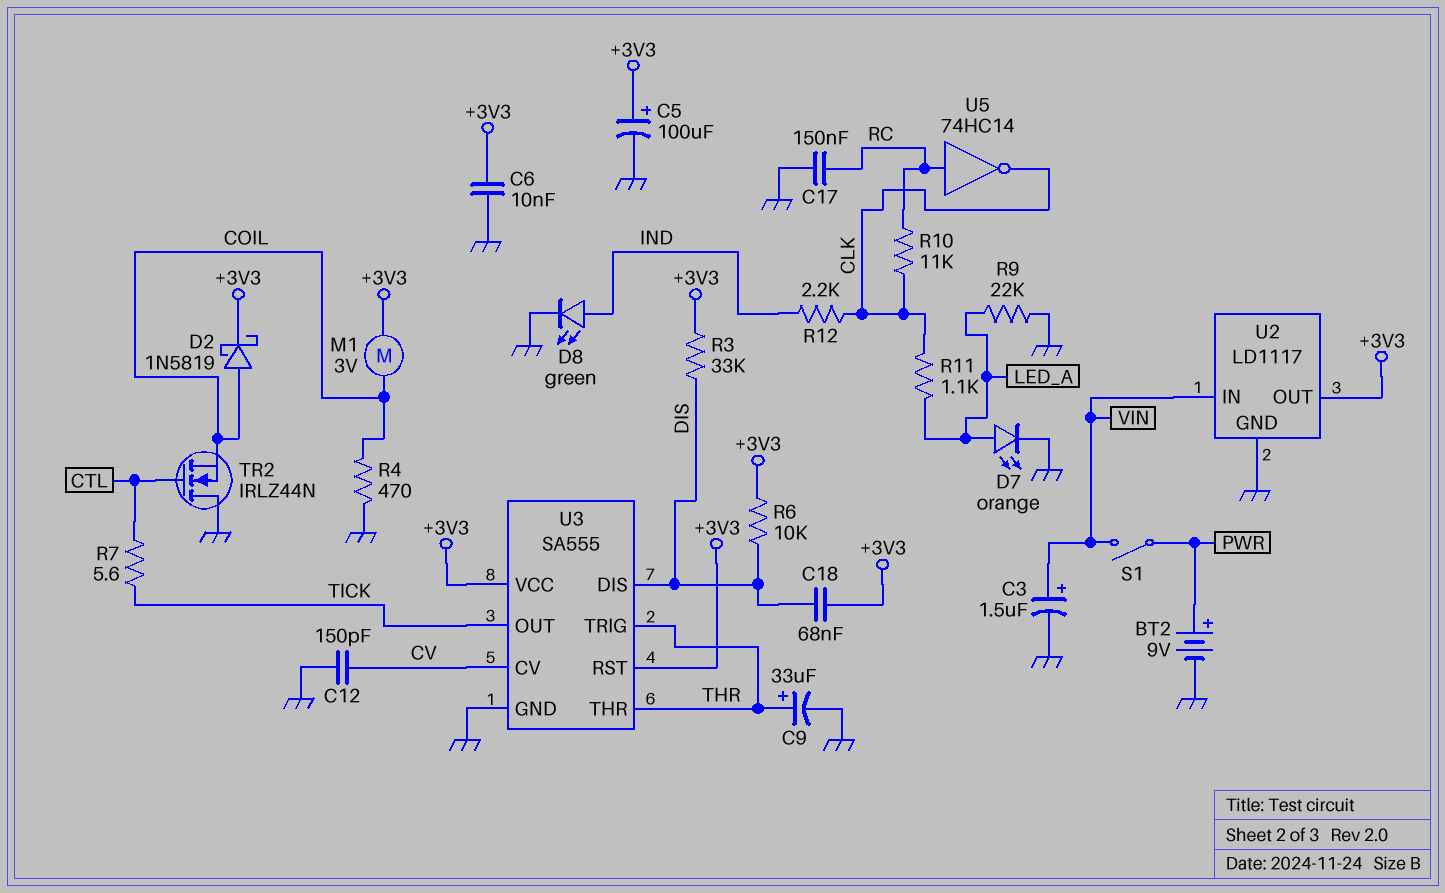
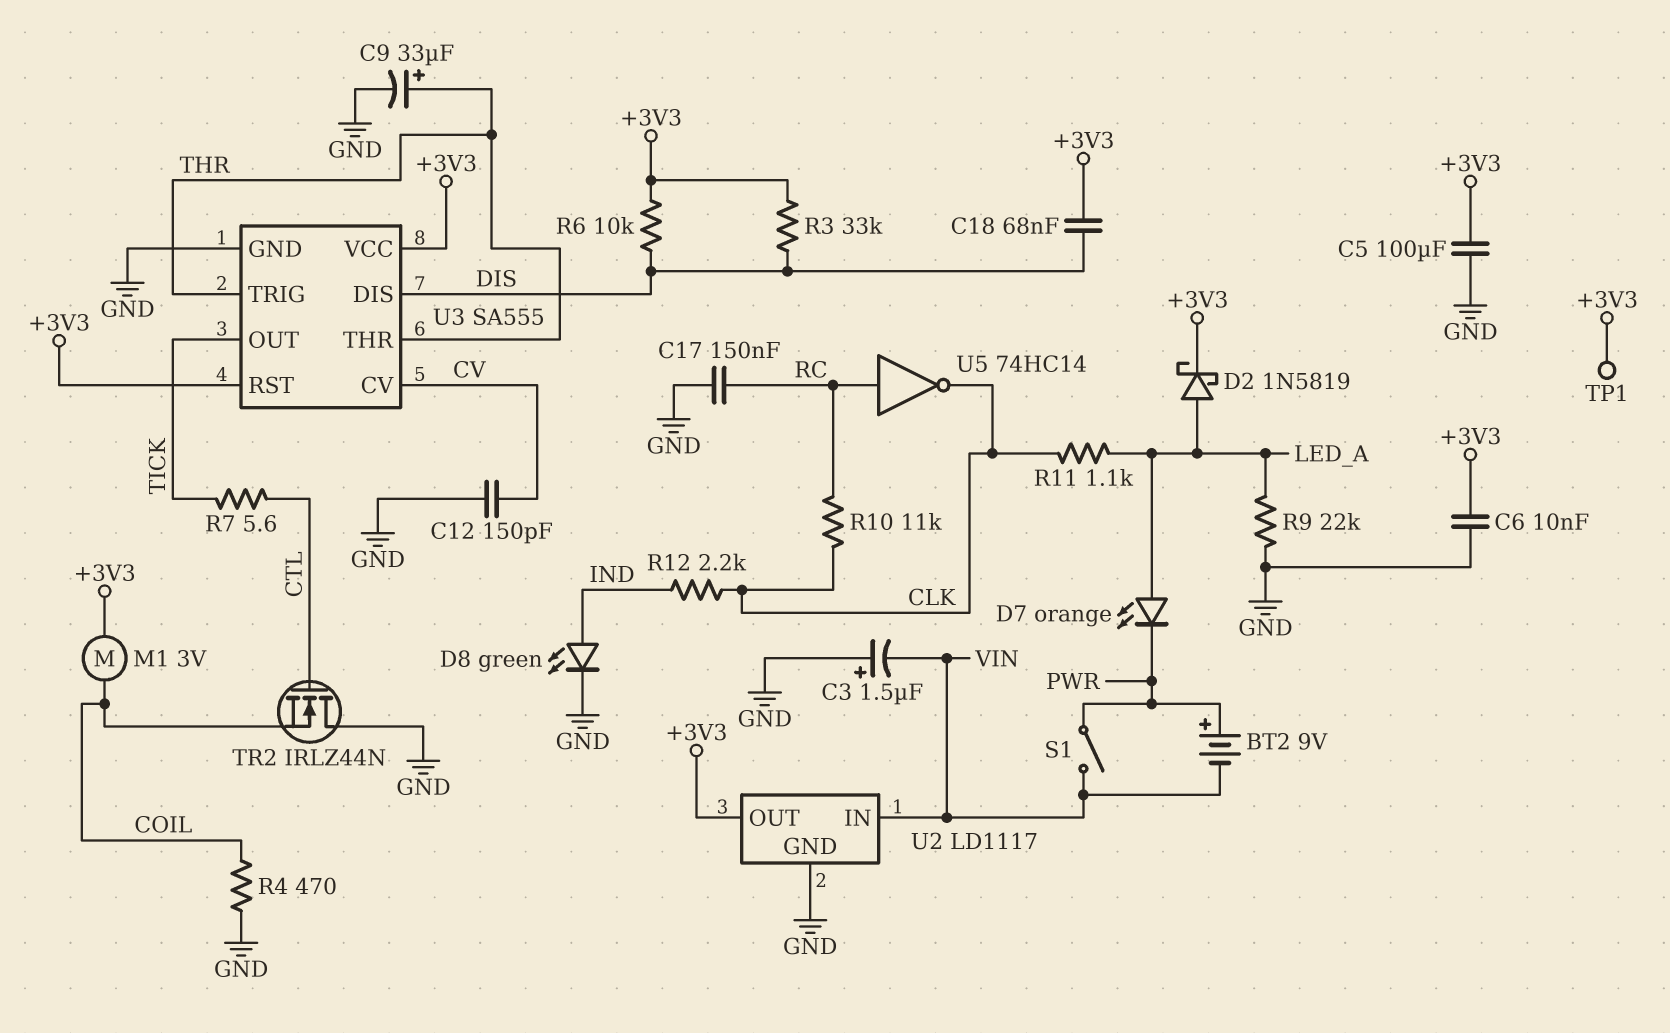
BT2: 9V (plus PWR, minus GND) -> 9V (plus PWR, minus VIN)
C3: 1.5uF (plus VIN, minus GND) -> 1.5uF (plus GND, minus VIN)
C5: 100uF (plus +3V3, minus GND) -> 100uF (+3V3, GND)
D2: schottky 1N5819 (A COIL, K +3V3) -> schottky 1N5819 (A LED_A, K +3V3)
D7: LED orange (A LED_A, K GND) -> LED orange (A LED_A, K PWR)
TP1: none -> test point (+3V3)

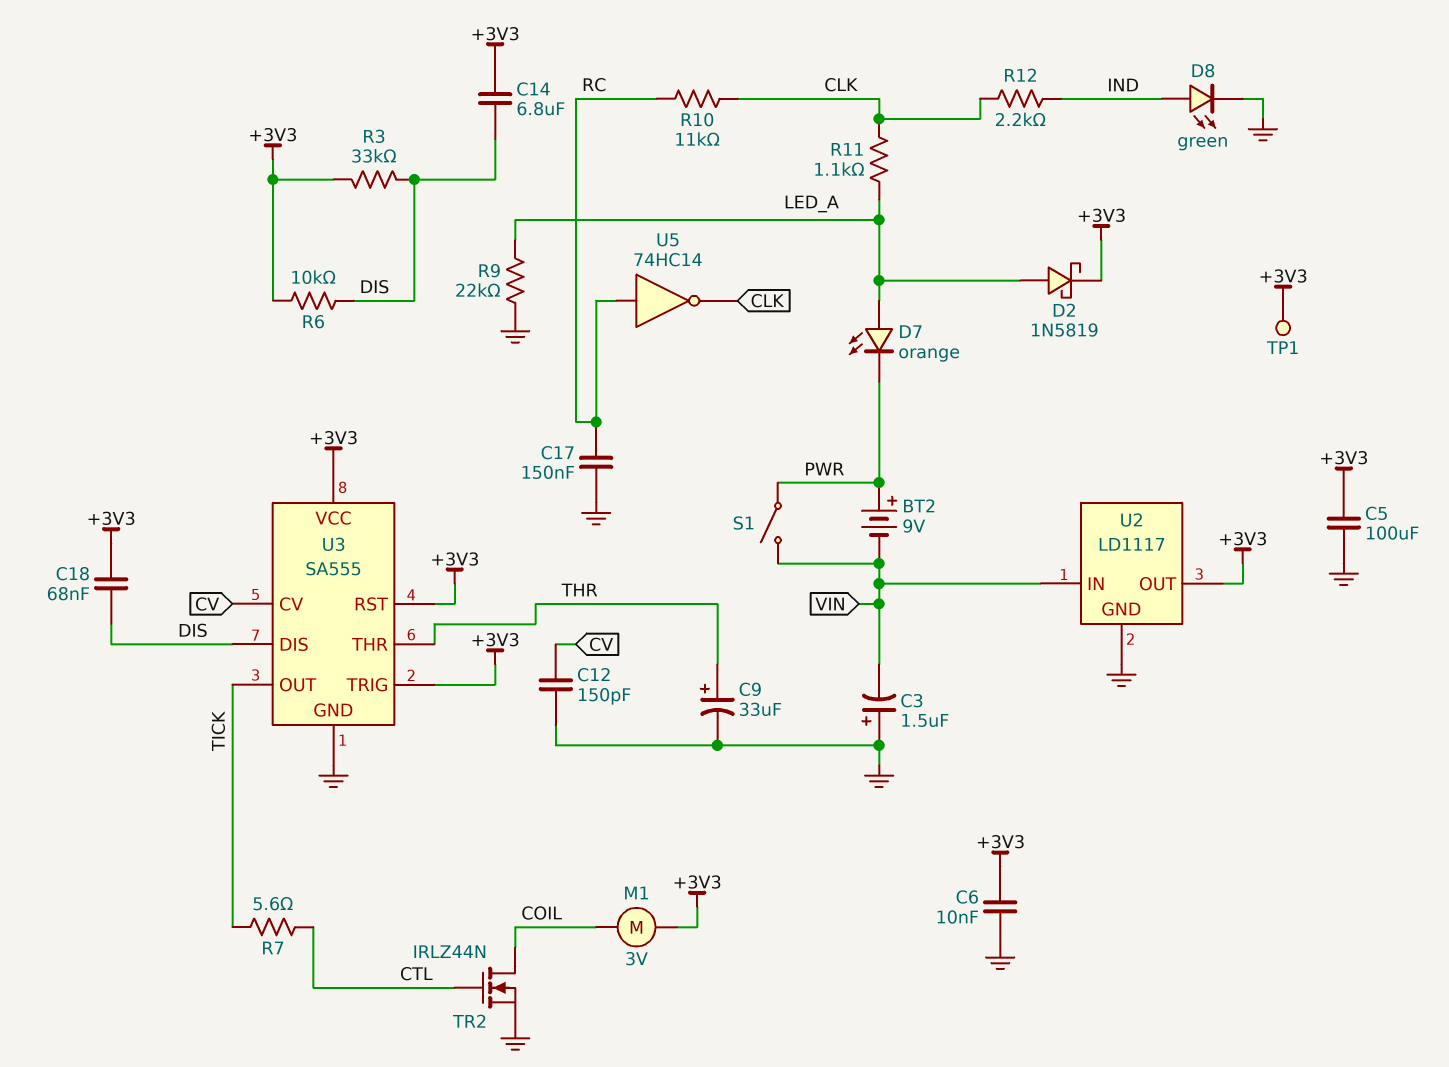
C14: none -> 6.8uF (+3V3, DIS)
R4: 470 (COIL, GND) -> none
TR2: NMOS IRLZ44N (G CTL, D GND, S COIL) -> NMOS IRLZ44N (G CTL, D COIL, S GND)
U3 pin TRIG: THR -> +3V3

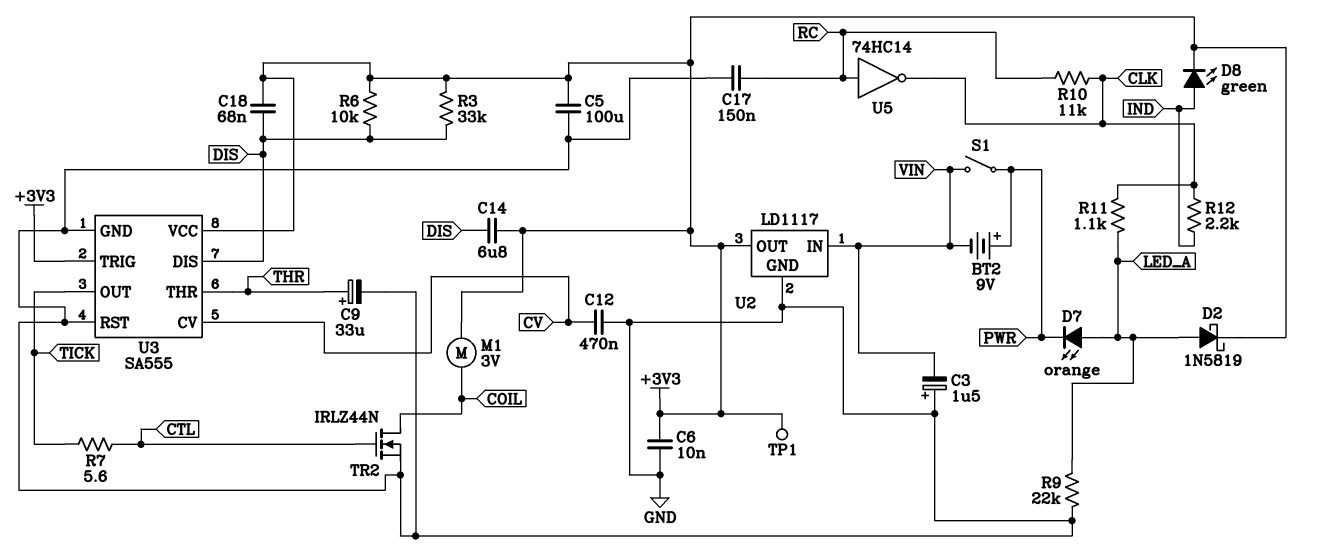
C12: 150pF (CV, GND) -> 470nF (CV, GND)
D8: LED green (A IND, K GND) -> LED green (A IND, K +3V3)
U3 pin RST: +3V3 -> GND

